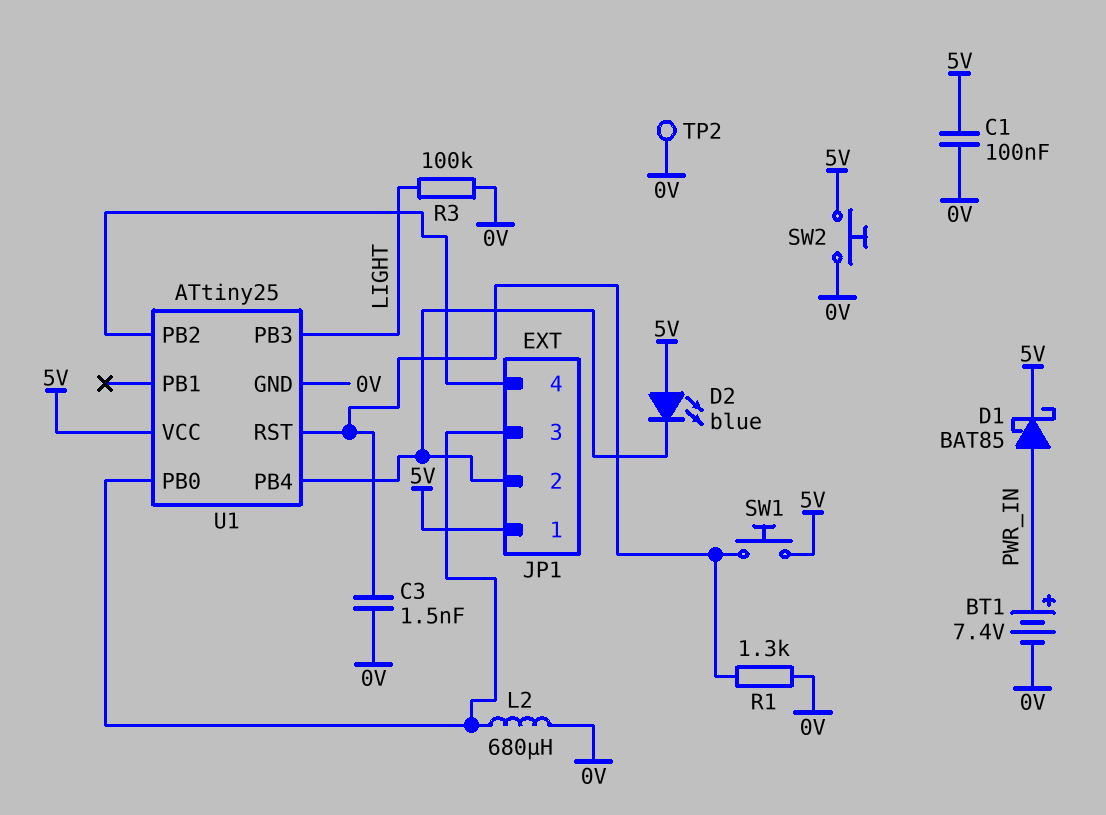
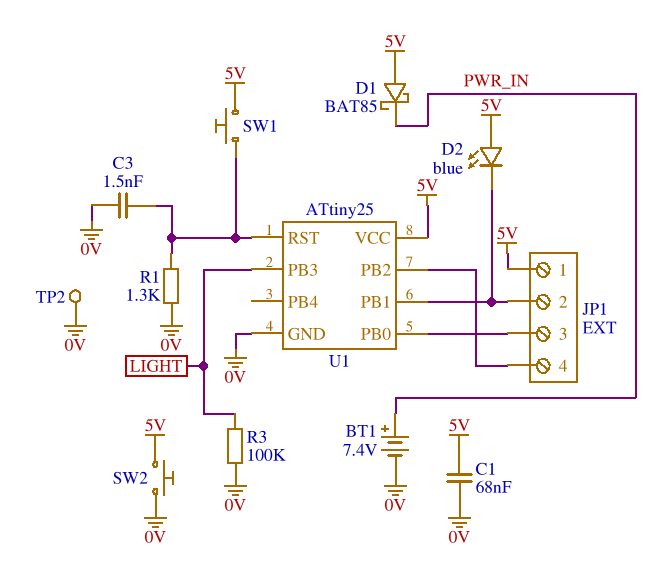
C1: 100nF (0V, 5V) -> 68nF (0V, 5V)
D1: schottky BAT85 (A PWR_IN, K 5V) -> schottky BAT85 (A 5V, K PWR_IN)
L2: 680uH (0V, JP1/3) -> none
U1 pin PB1: none -> JP1/2
U1 pin PB4: JP1/2 -> none

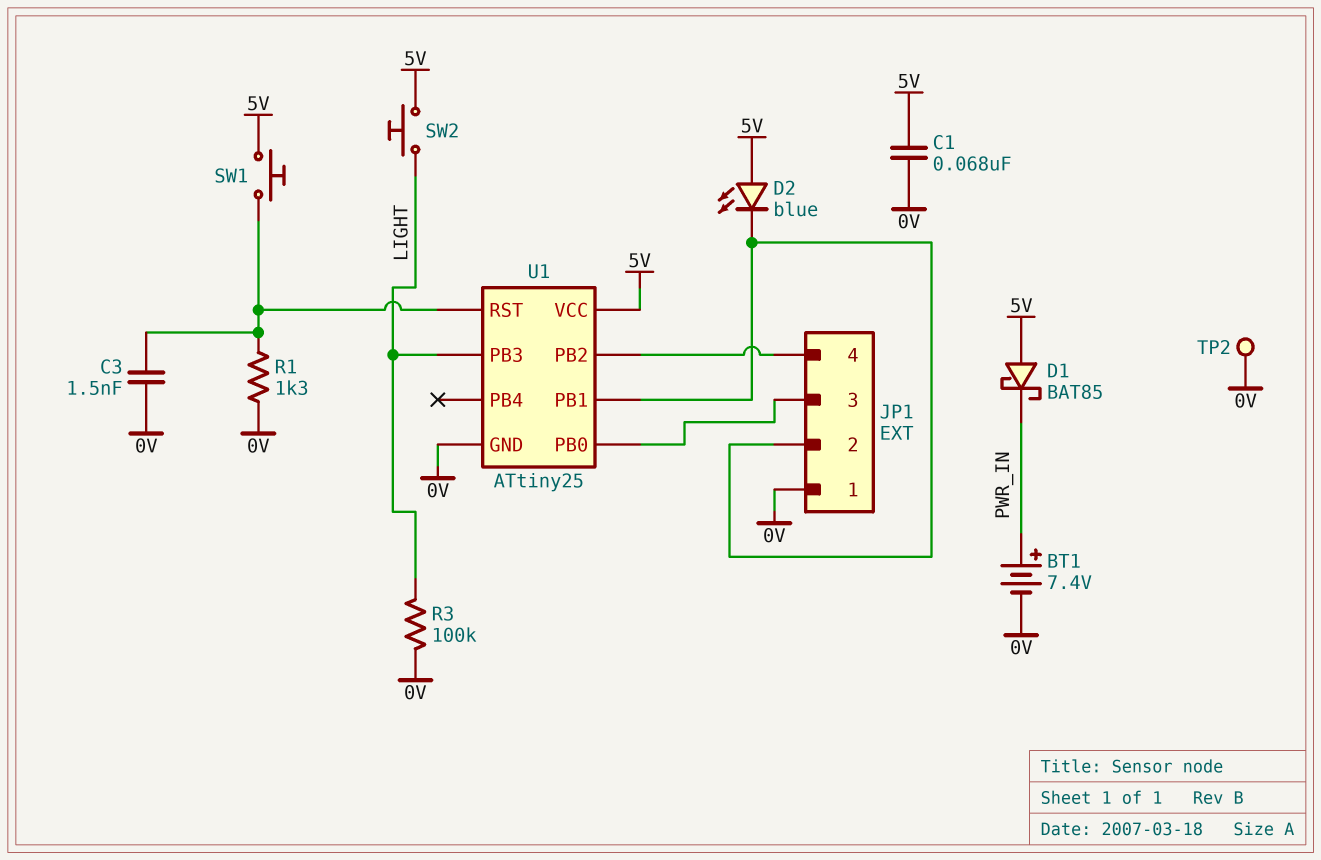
JP1 pin 1: 5V -> 0V
SW2: button (0V, 5V) -> button (5V, LIGHT)

